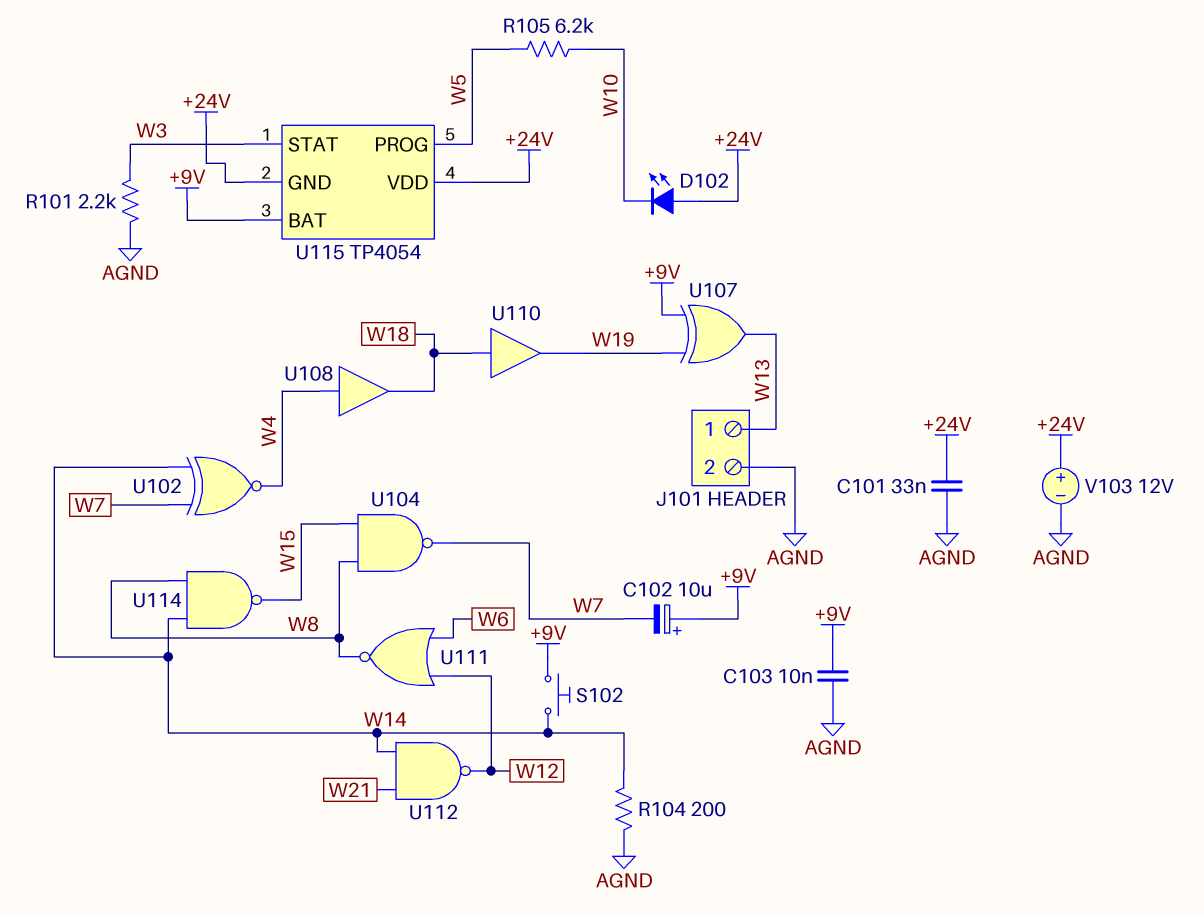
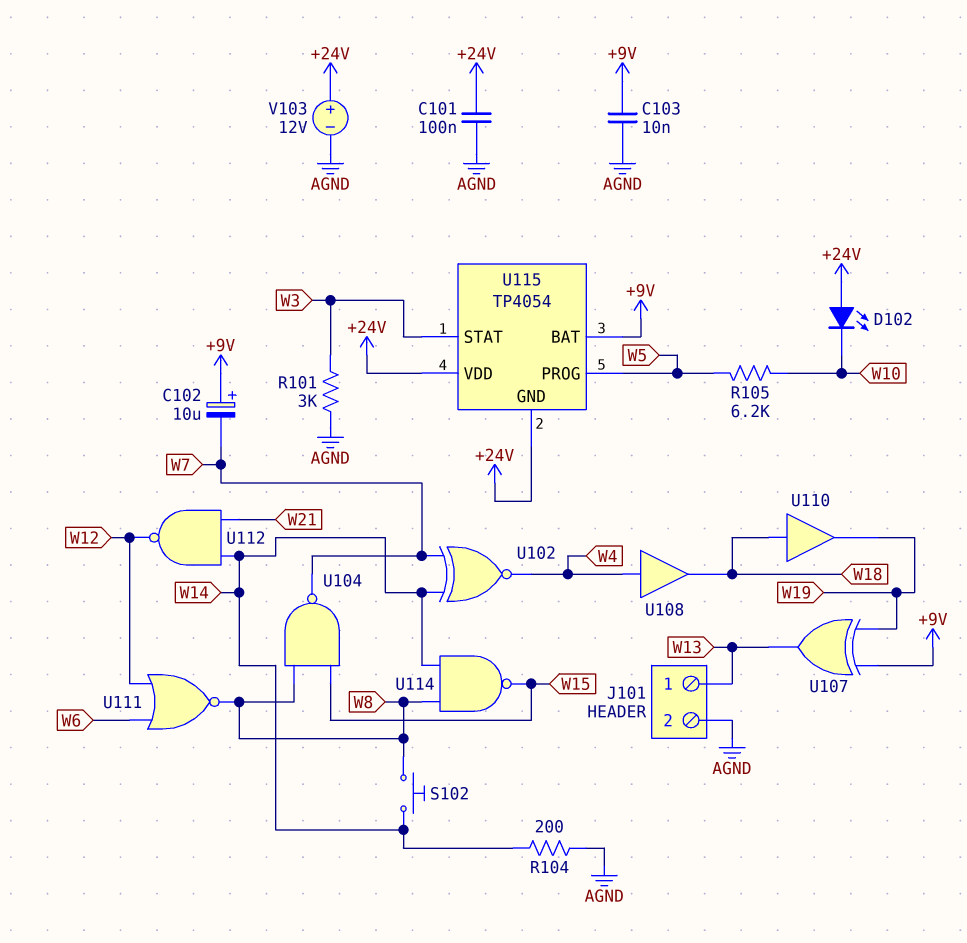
C101: 33nF (+24V, AGND) -> 100nF (+24V, AGND)
R101: 2.2k (AGND, W3) -> 3k (AGND, W3)
S102: button (+9V, W14) -> button (W8, W14)

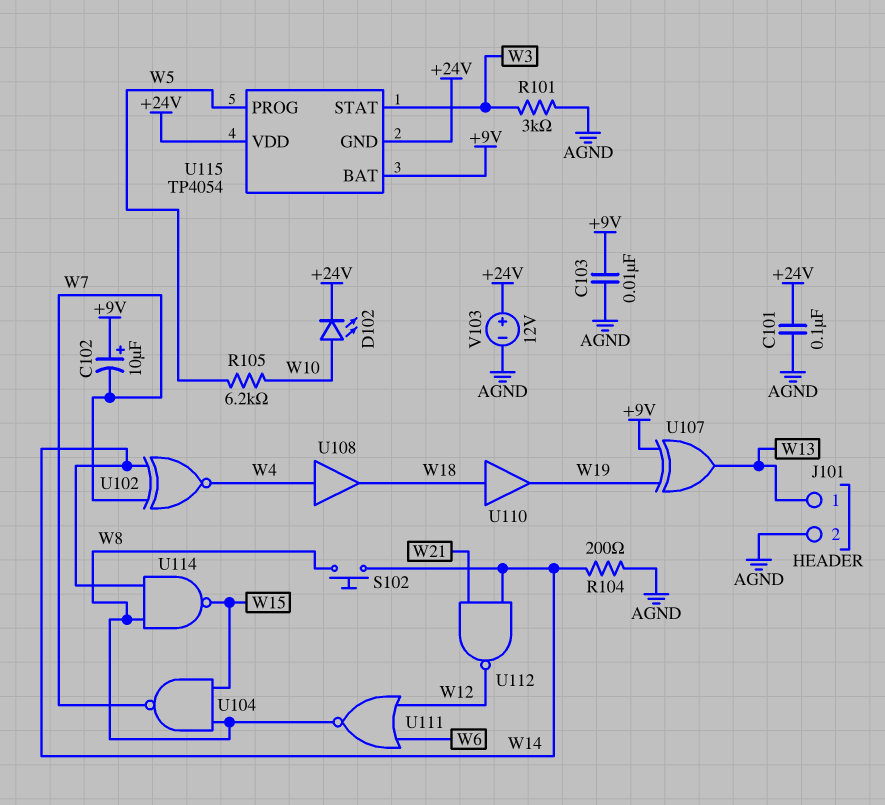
D102: LED (A +24V, K W10) -> LED (A W10, K +24V)

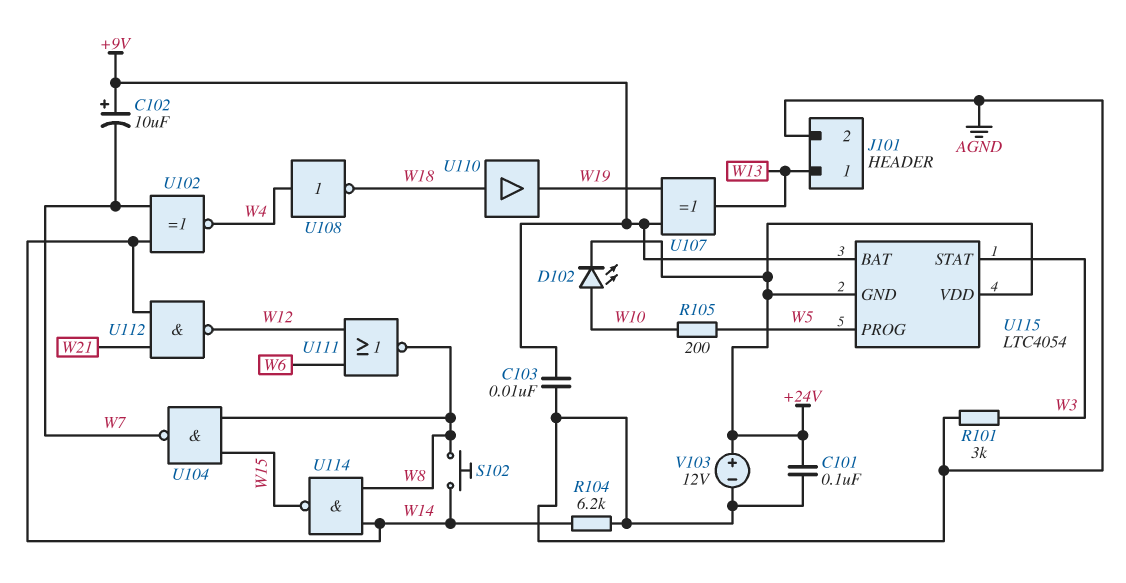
R104: 200 (AGND, W14) -> 6.2k (AGND, W14)
R105: 6.2k (W5, W10) -> 200 (W5, W10)
U108: buffer (in W4, out W18) -> NOT (in W4, out W18)
U115: TP4054 -> LTC4054

